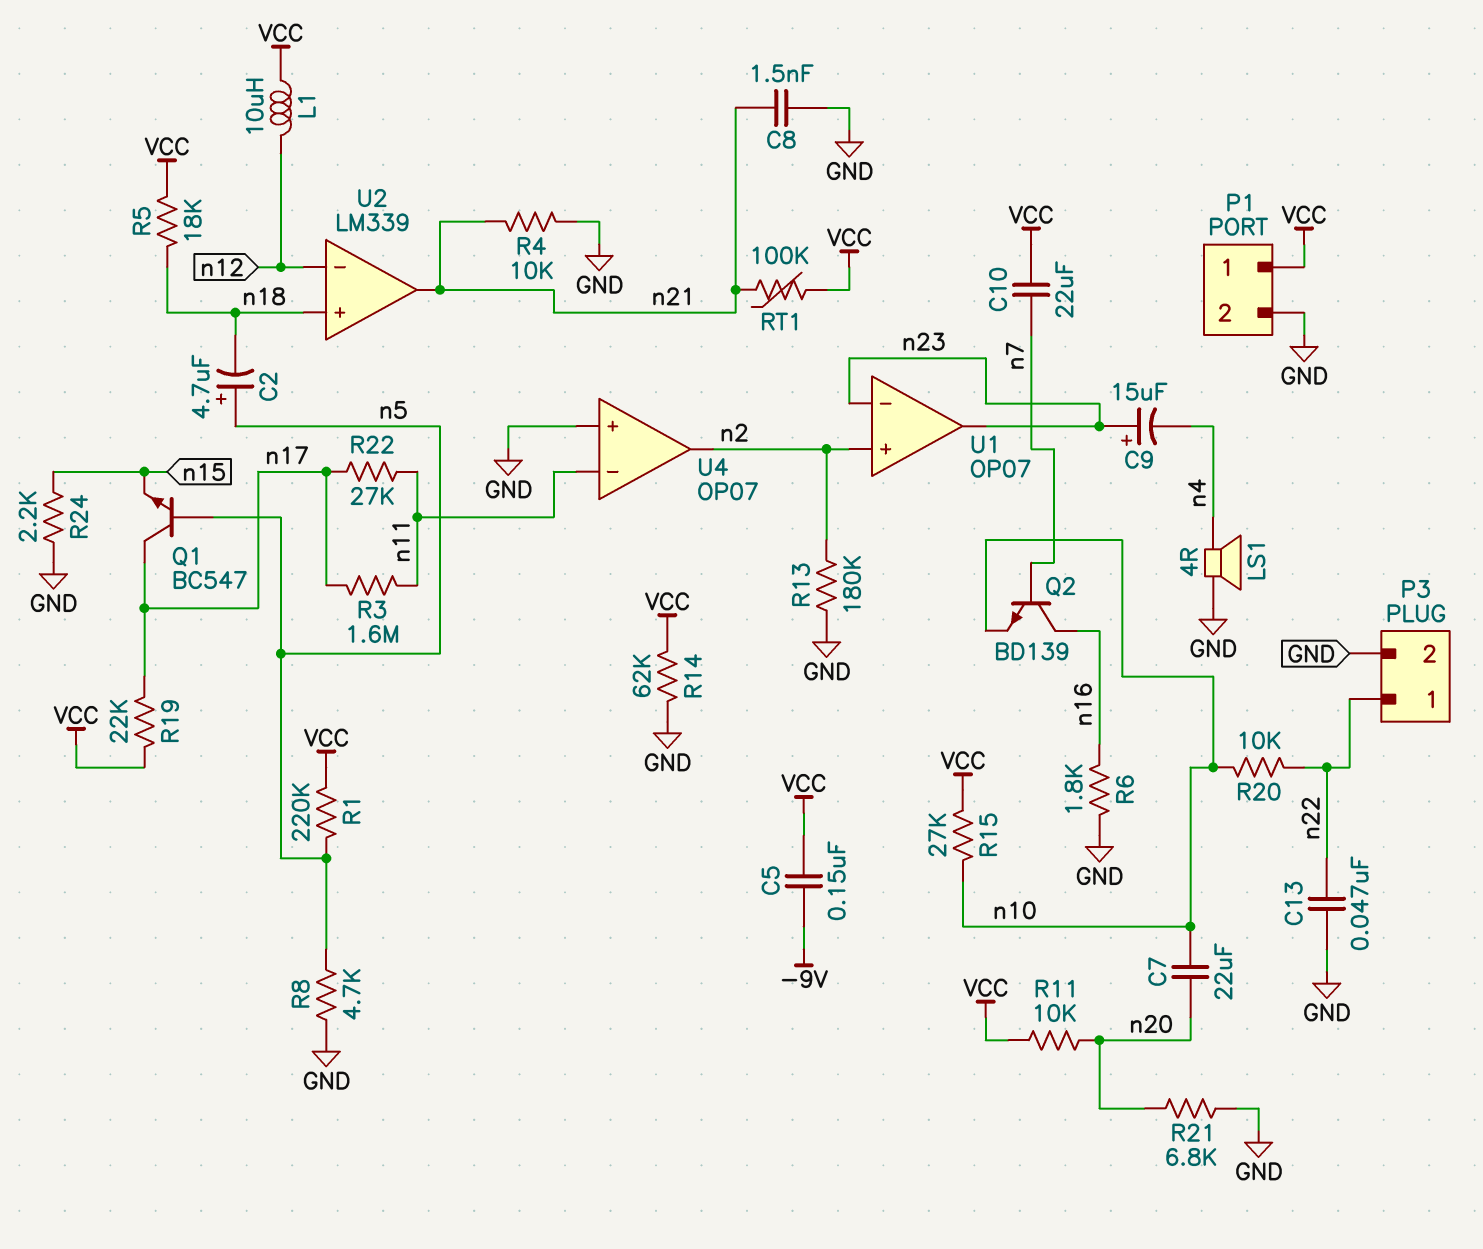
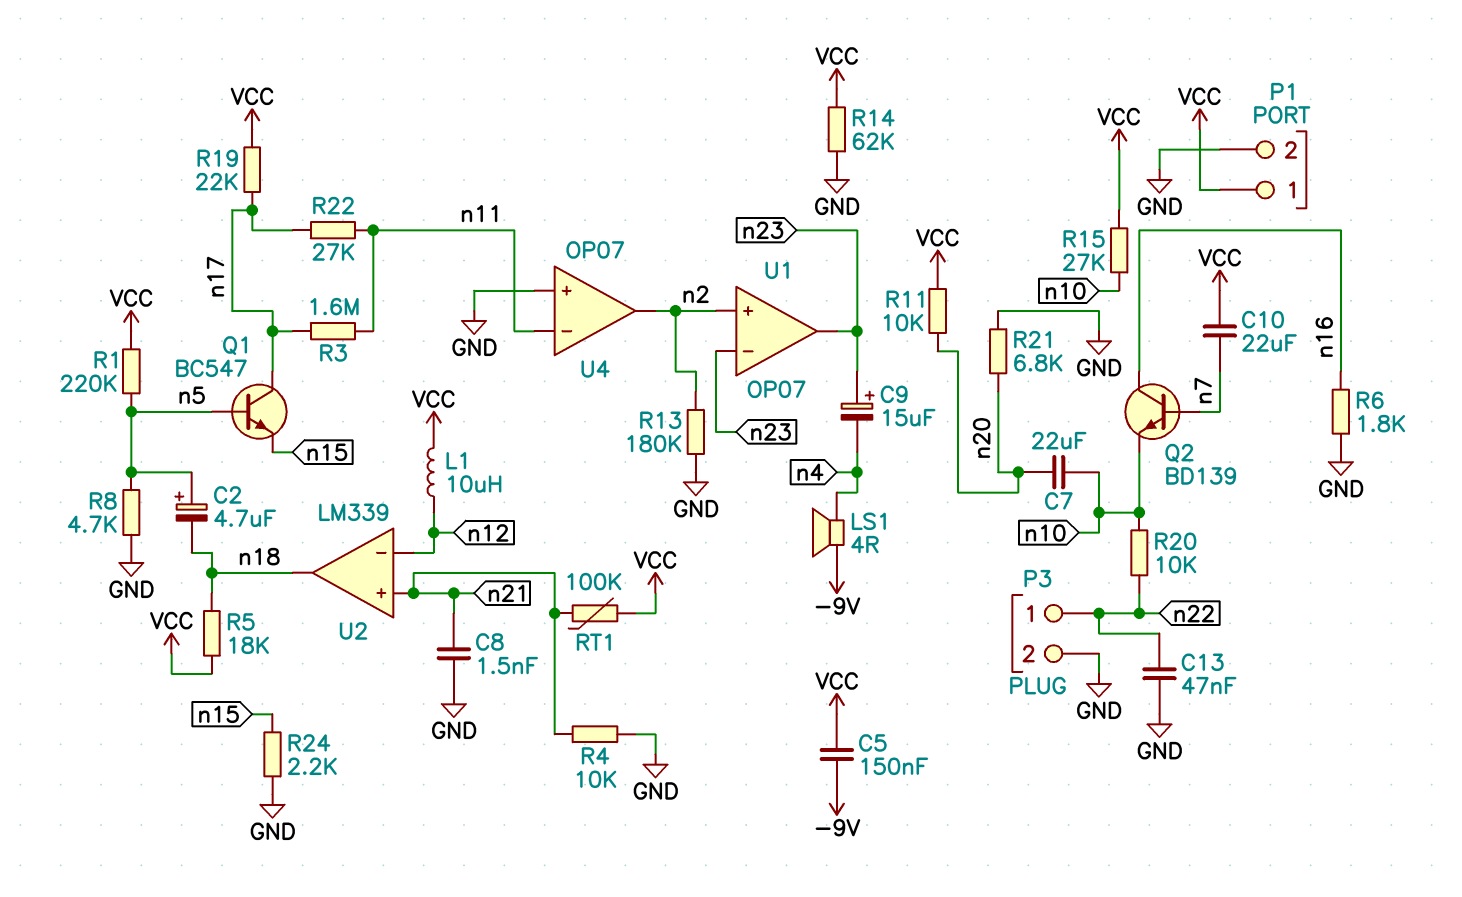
LS1: speaker 4R (GND, n4) -> speaker 4R (-9V, n4)
U2 pin in+: n18 -> n21
U2 pin out: n21 -> n18

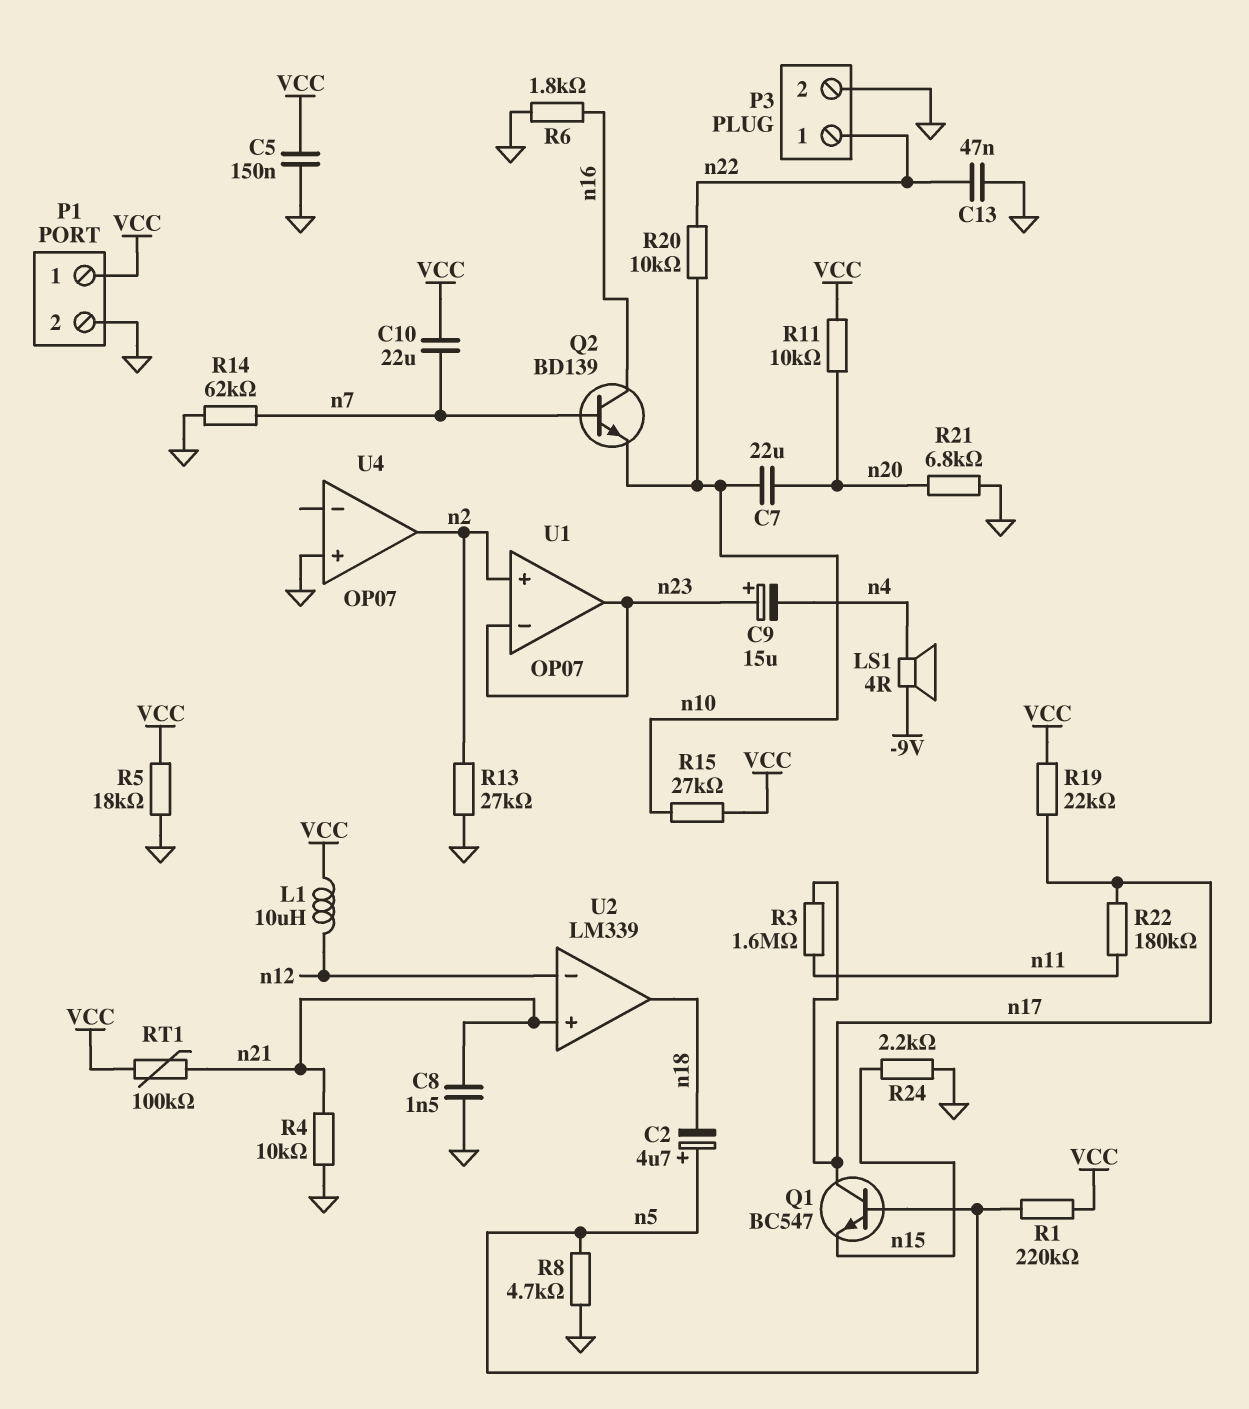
C5: 150nF (-9V, VCC) -> 150nF (GND, VCC)
R5: 18k (VCC, n18) -> 18k (GND, VCC)
R13: 180k (GND, n2) -> 27k (GND, n2)
R14: 62k (GND, VCC) -> 62k (GND, n7)
R22: 27k (n11, n17) -> 180k (n11, n17)
U4 pin in-: n11 -> none

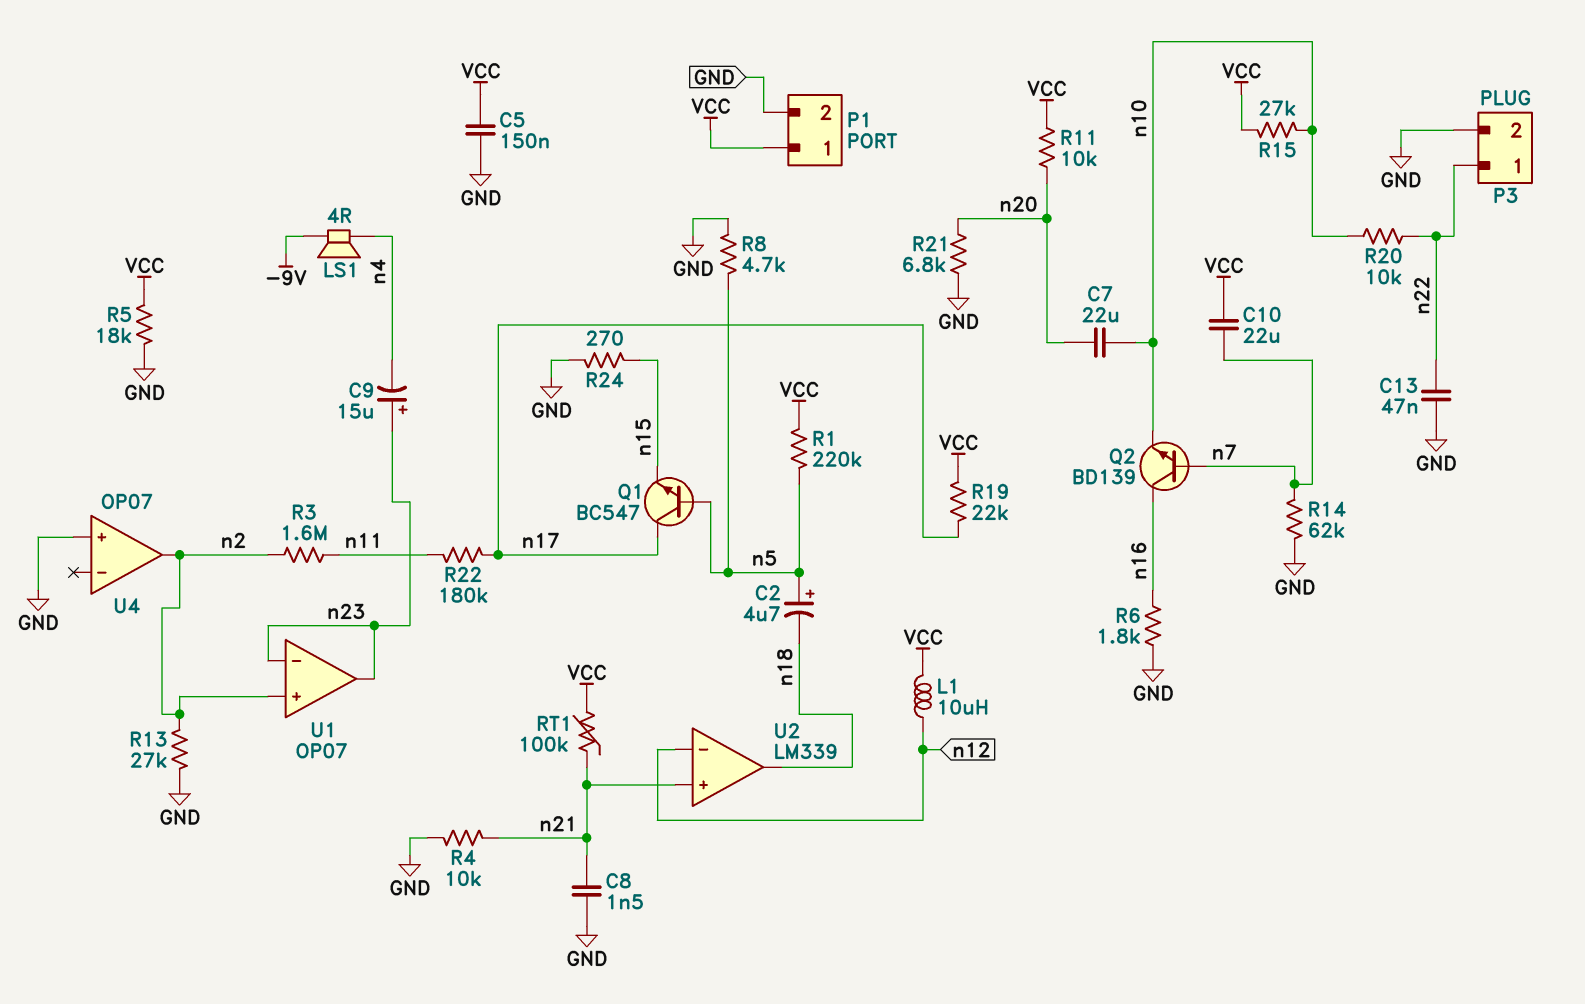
R3: 1.6M (n11, n17) -> 1.6M (n2, n11)
R24: 2.2k (GND, n15) -> 270 (GND, n15)

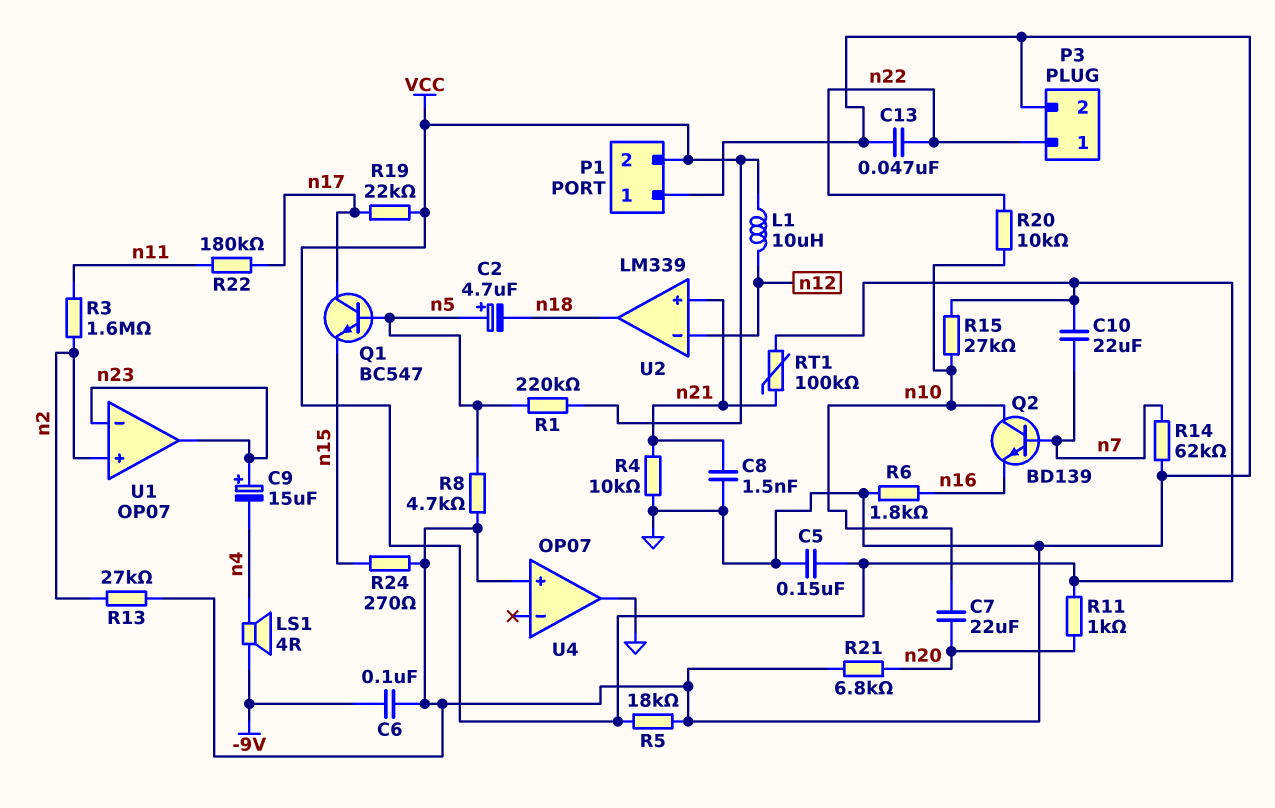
C6: none -> 100nF (-9V, GND)
P1 pin 1: VCC -> GND
P1 pin 2: GND -> VCC
Q2: NPN BD139 (B n7, C n16, E n10) -> NPN BD139 (B n7, C n10, E n16)
R11: 10k (VCC, n20) -> 1k (VCC, n20)
U4 pin out: n2 -> GND

